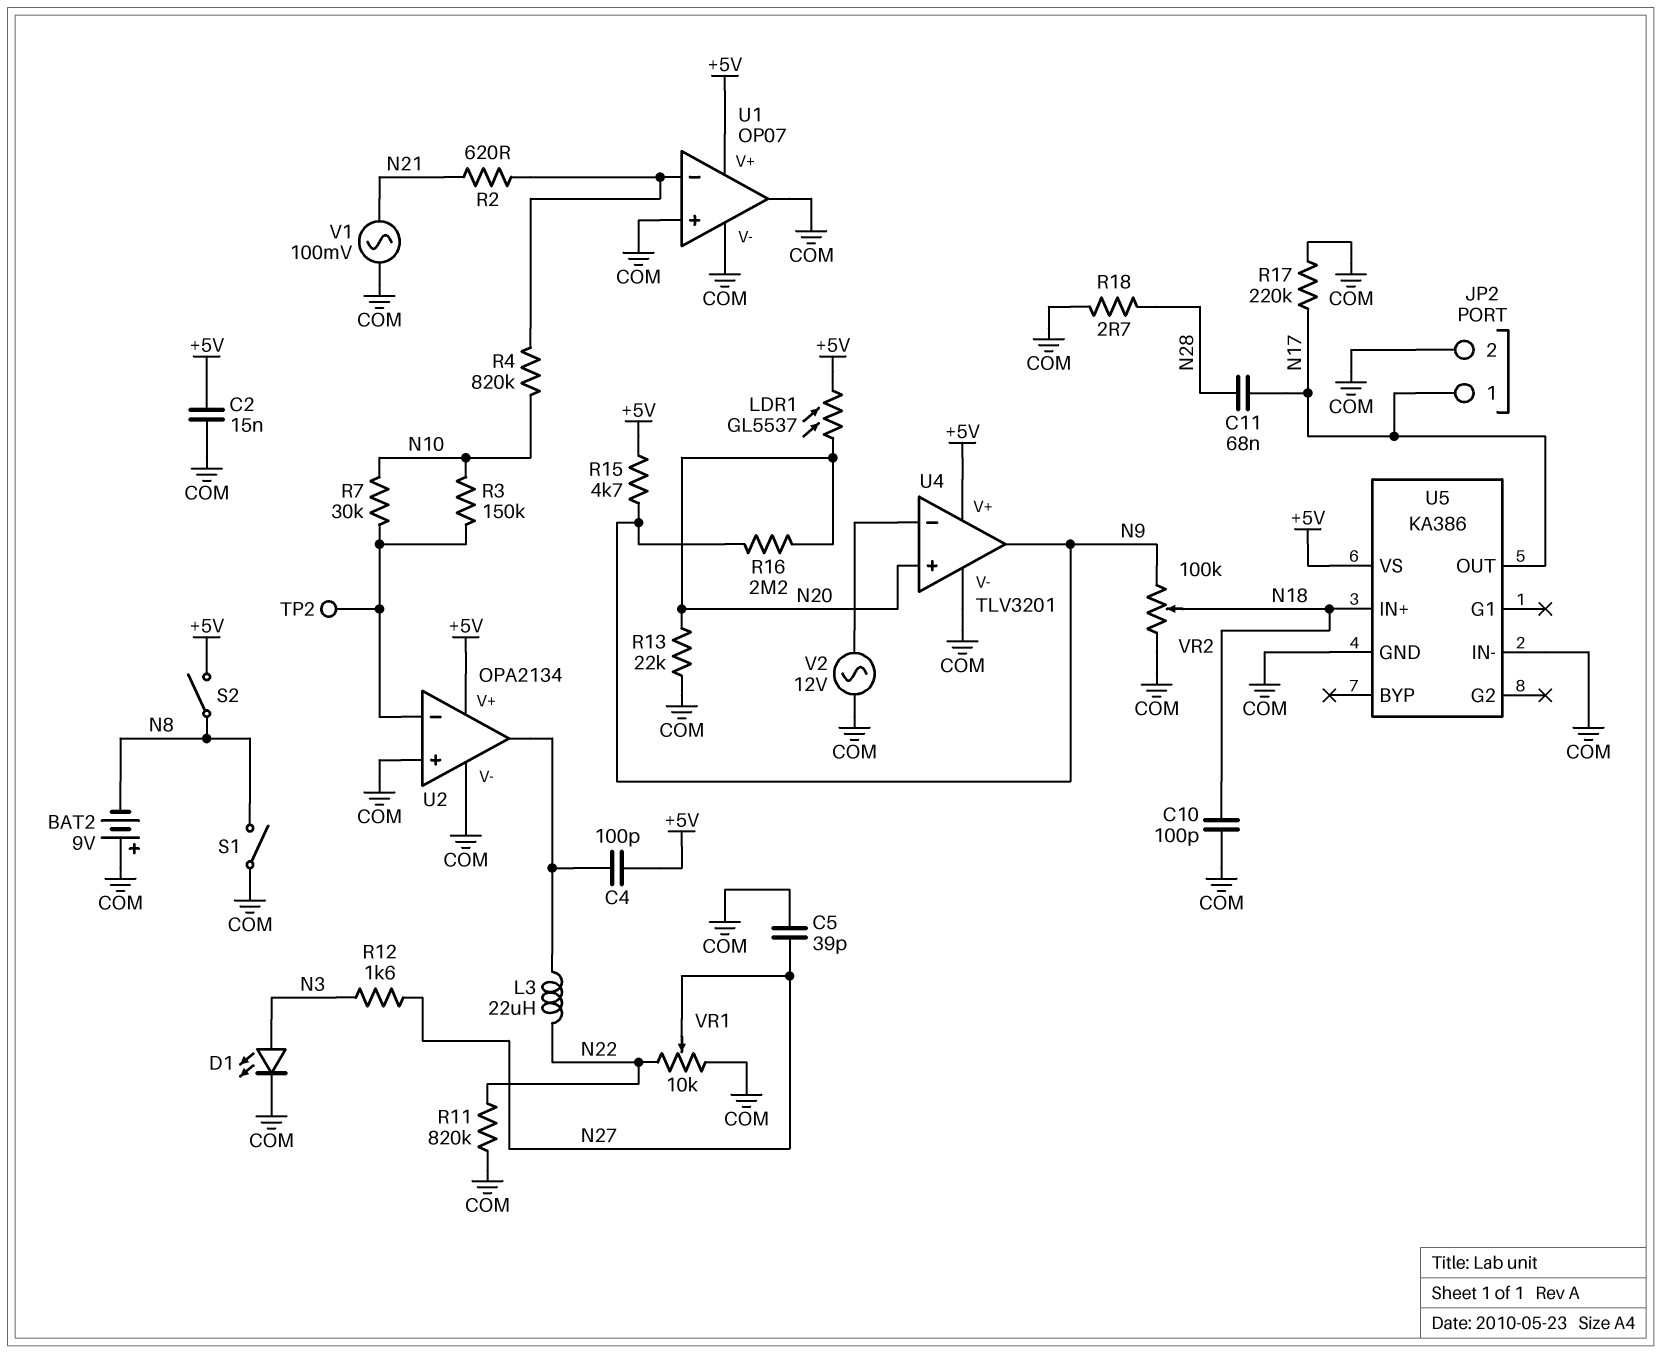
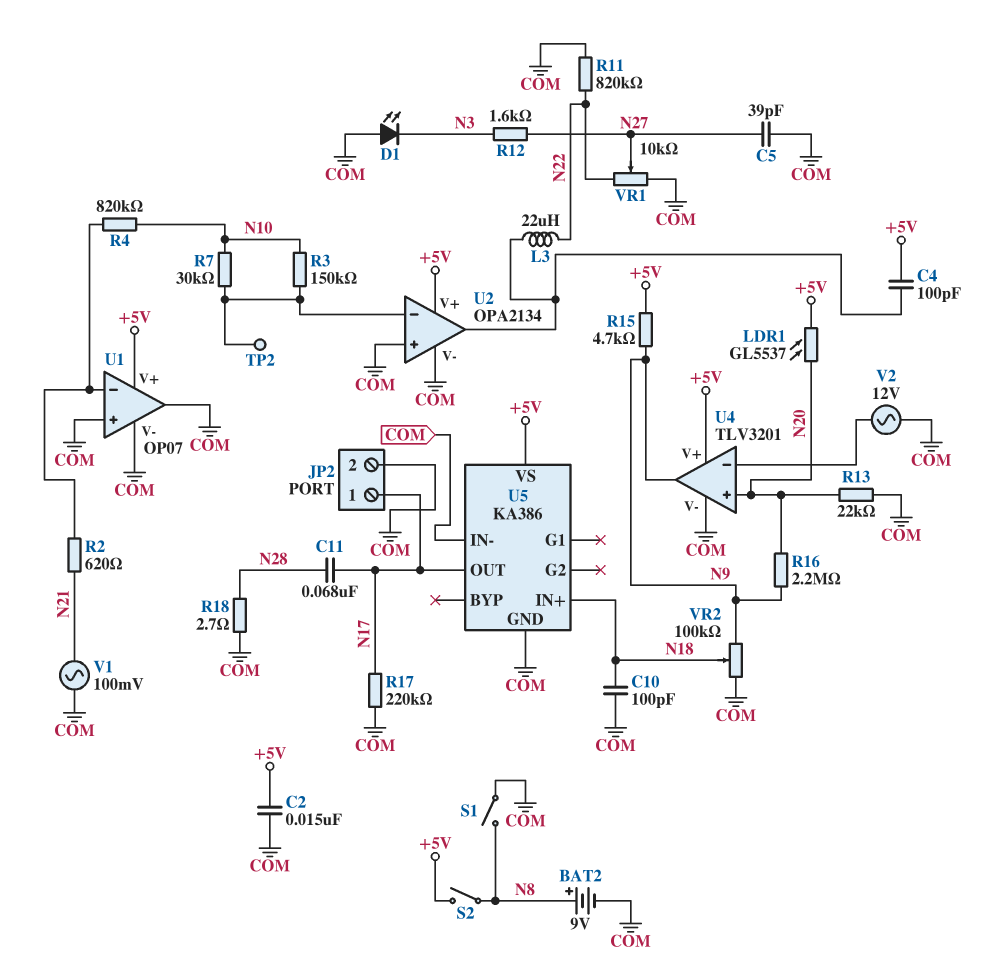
BAT2: 9V (plus COM, minus N8) -> 9V (plus N8, minus COM)
D1: LED (A N3, K COM) -> LED (A COM, K N3)

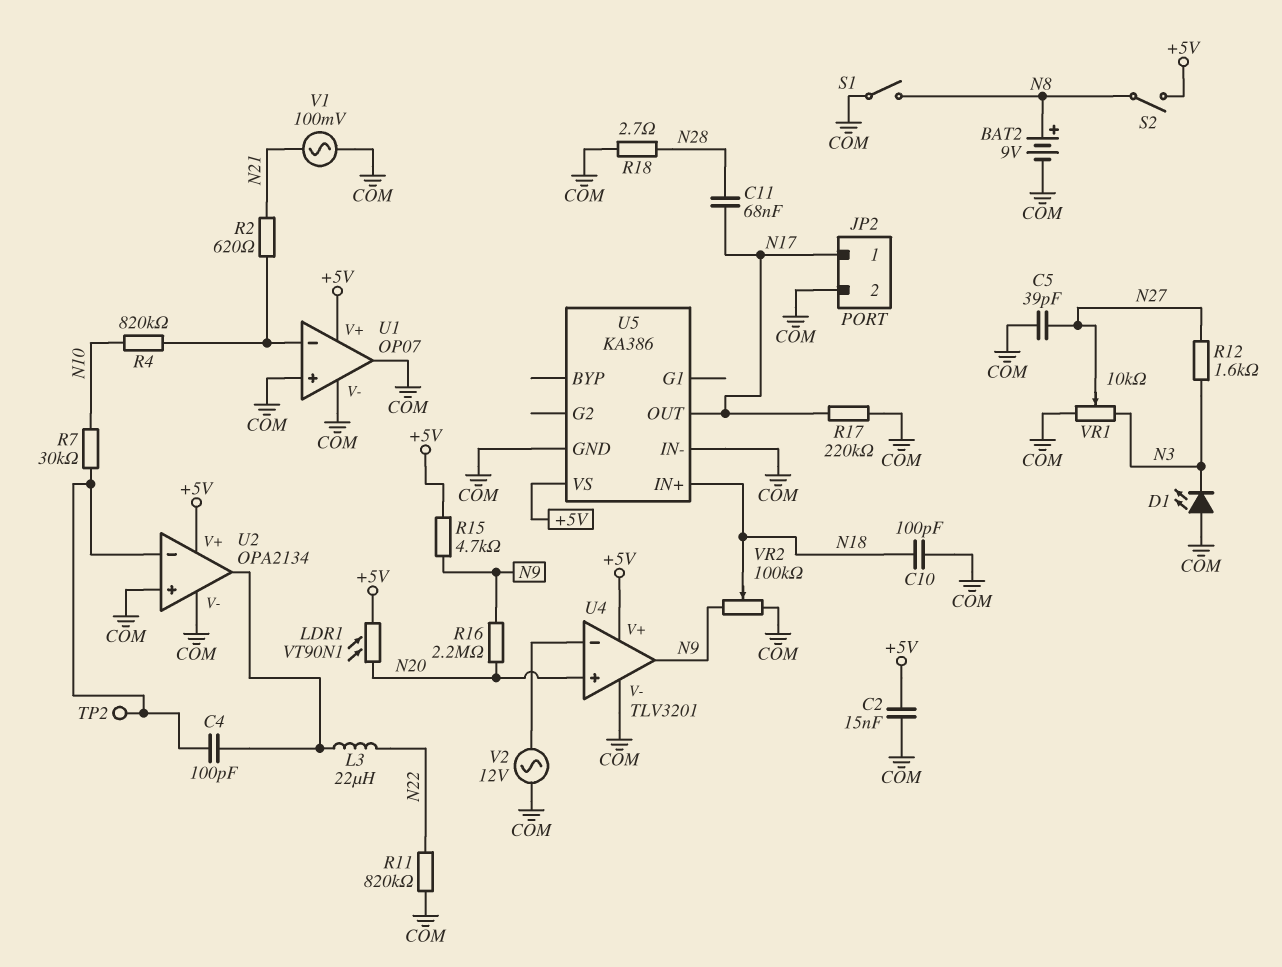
C4: 100pF (+5V, U2/out) -> 100pF (U2/in-, U2/out)
LDR1: GL5537 (+5V, N20) -> VT90N1 (+5V, N20)
R3: 150k (N10, U2/in-) -> none
R13: 22k (COM, N20) -> none
VR1: 10k (COM, N22, wiper N27) -> 10k (COM, N3, wiper N27)

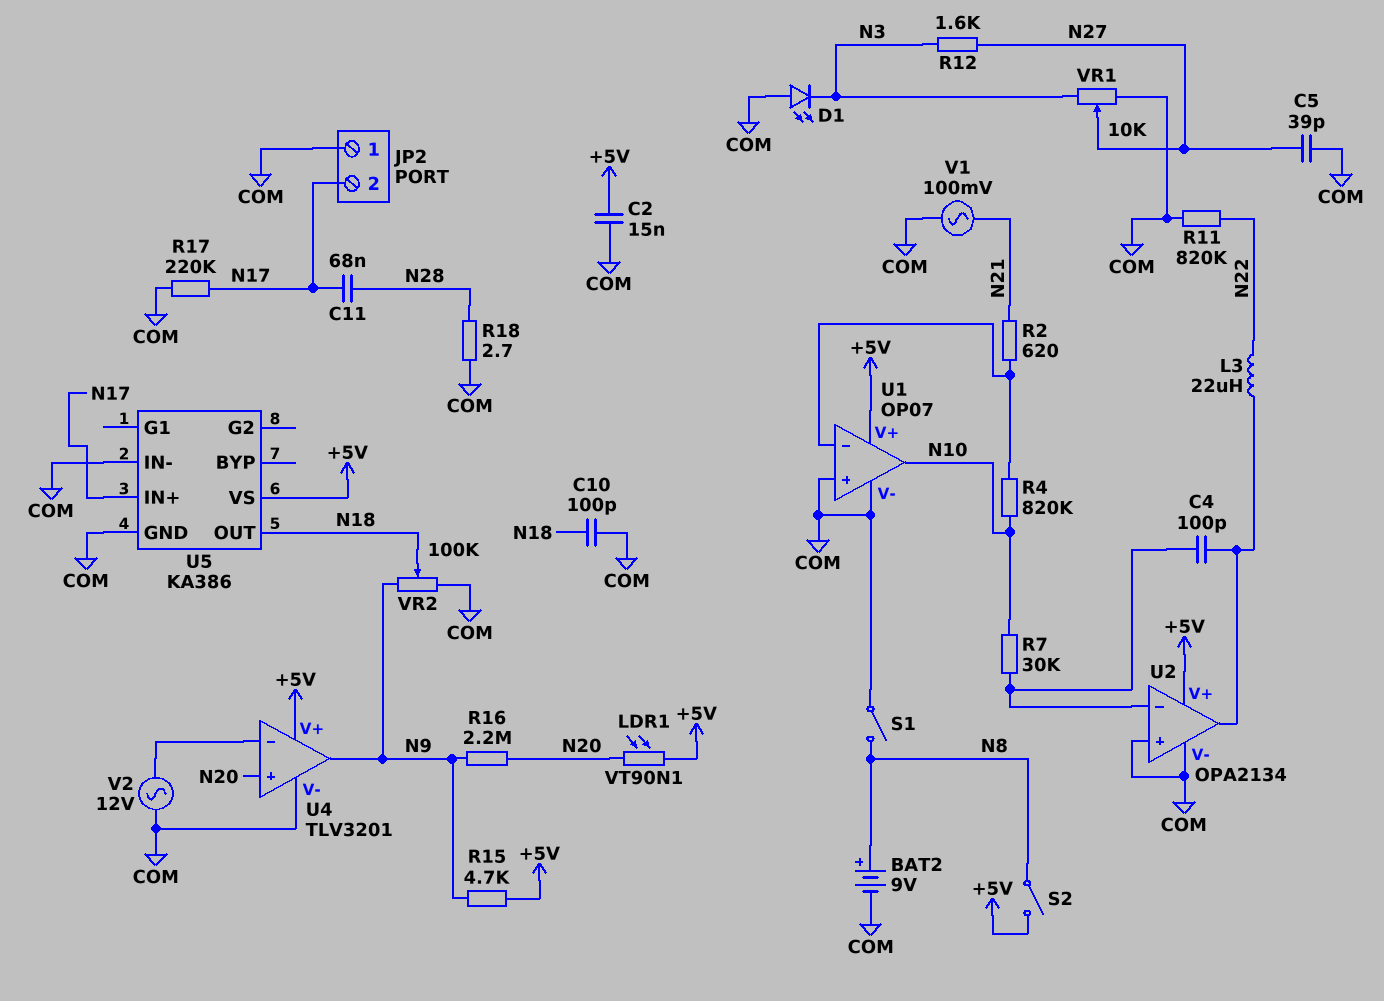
JP2 pin 1: N17 -> COM
JP2 pin 2: COM -> N17
TP2: test point (U2/in-) -> none
U1 pin out: COM -> N10
U5 pin IN+: N18 -> N17
U5 pin OUT: N17 -> N18

